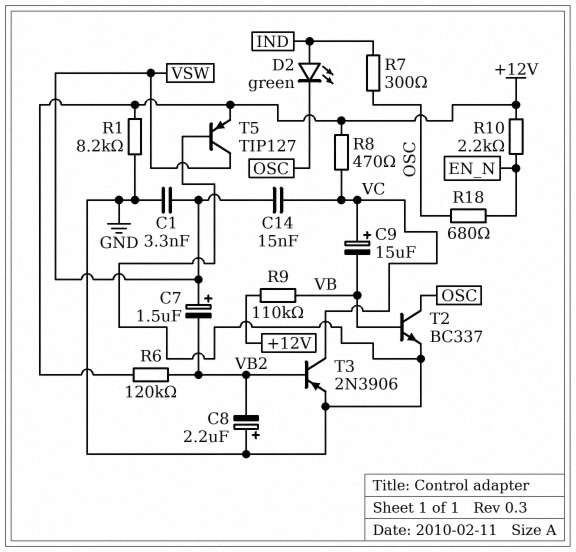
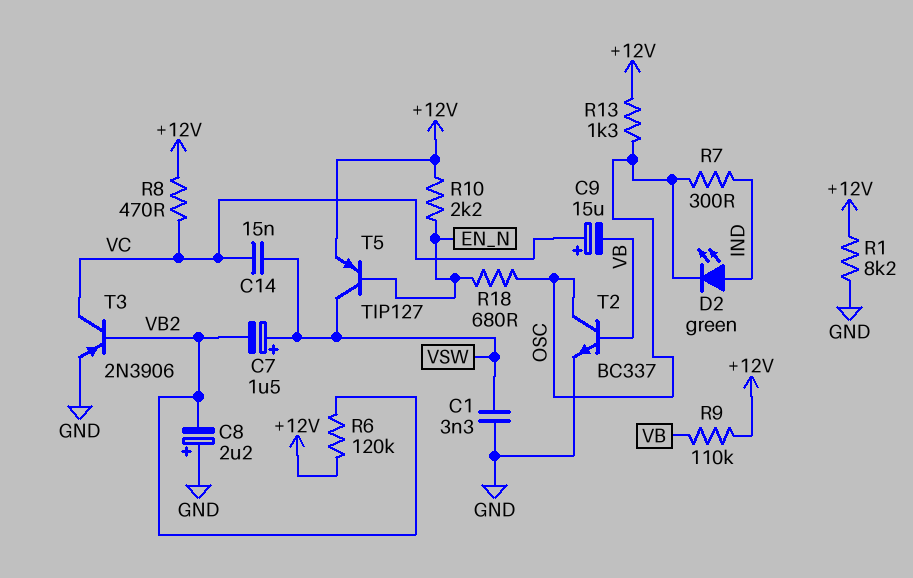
R13: none -> 1.3k (+12V, OSC)
T5: PNP TIP127 (B GND, C VSW, E +12V) -> PNP TIP127 (B EN_N, C VSW, E +12V)

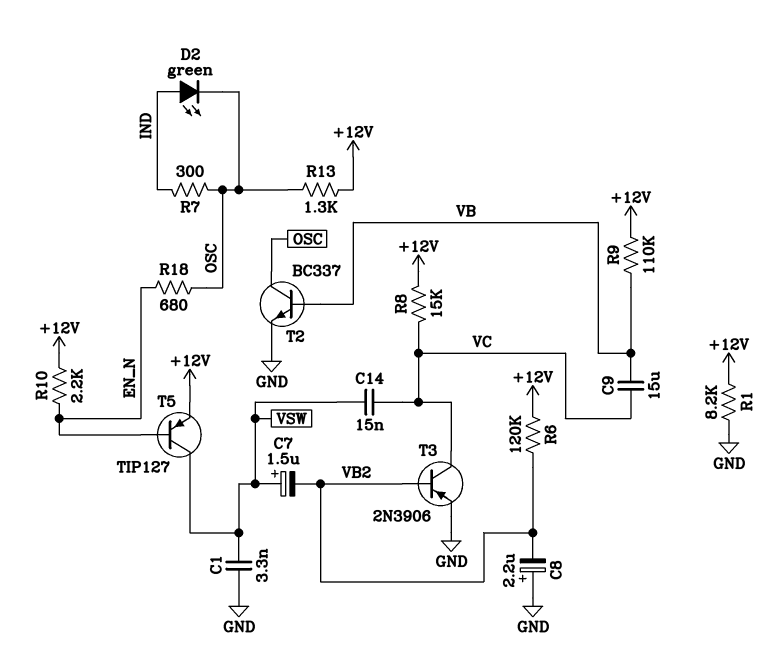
C9: 15uF (plus VC, minus VB) -> 15uF (VB, VC)
R8: 470 (+12V, VC) -> 15k (+12V, VC)

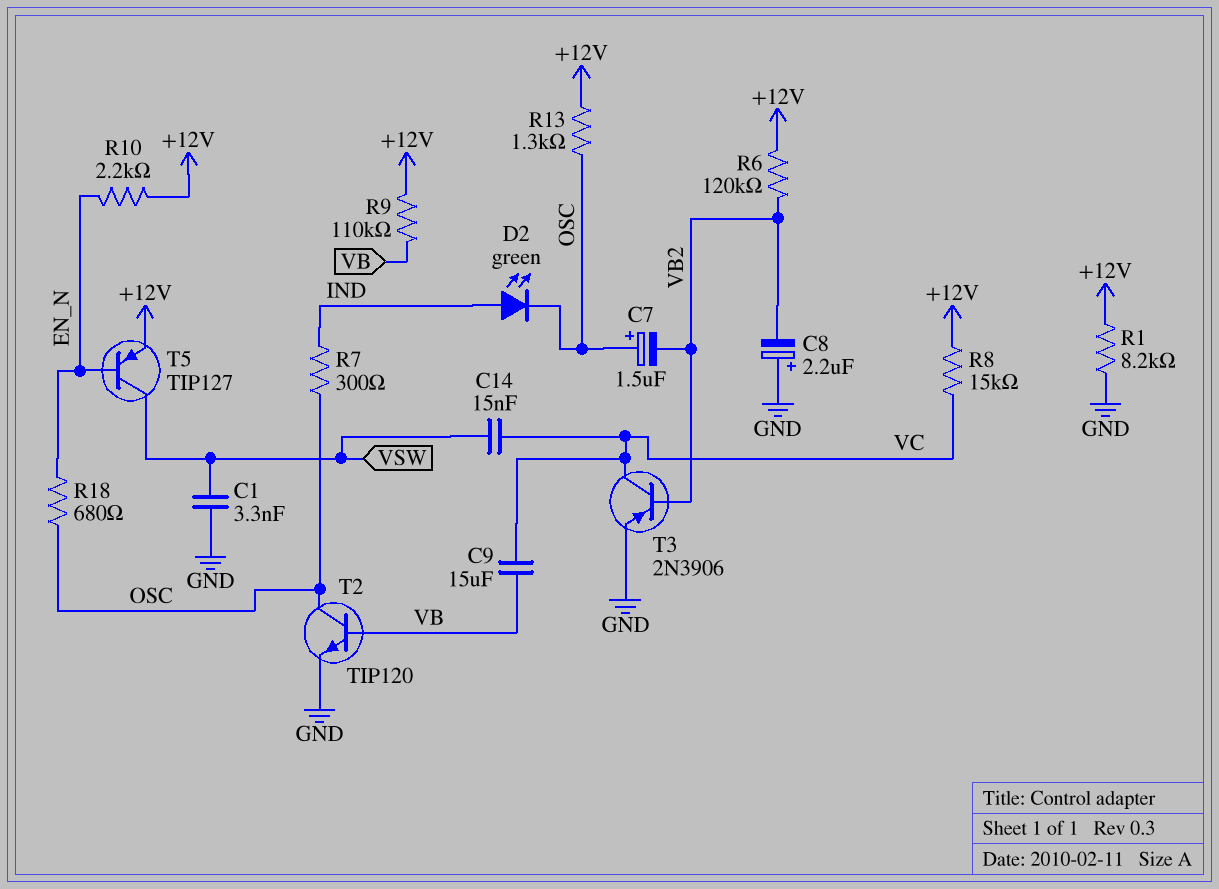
C7: 1.5uF (plus VSW, minus VB2) -> 1.5uF (plus OSC, minus VB2)
T2: NPN BC337 (B VB, C OSC, E GND) -> NPN TIP120 (B VB, C OSC, E GND)

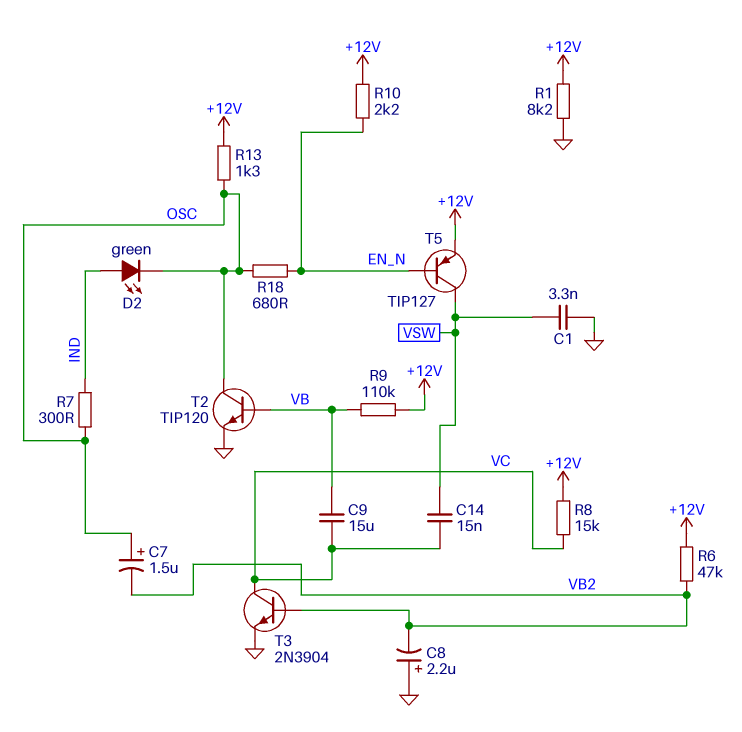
R6: 120k (+12V, VB2) -> 47k (+12V, VB2)
T3: PNP 2N3906 (B VB2, C VC, E GND) -> NPN 2N3904 (B VB2, C VC, E GND)

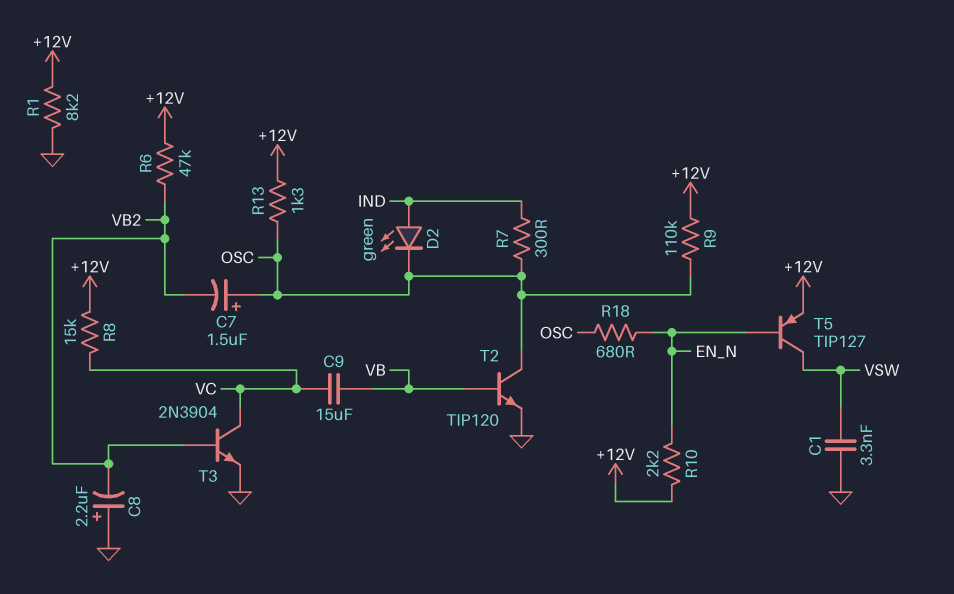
C14: 15nF (VC, VSW) -> none
R9: 110k (+12V, VB) -> 110k (+12V, OSC)

